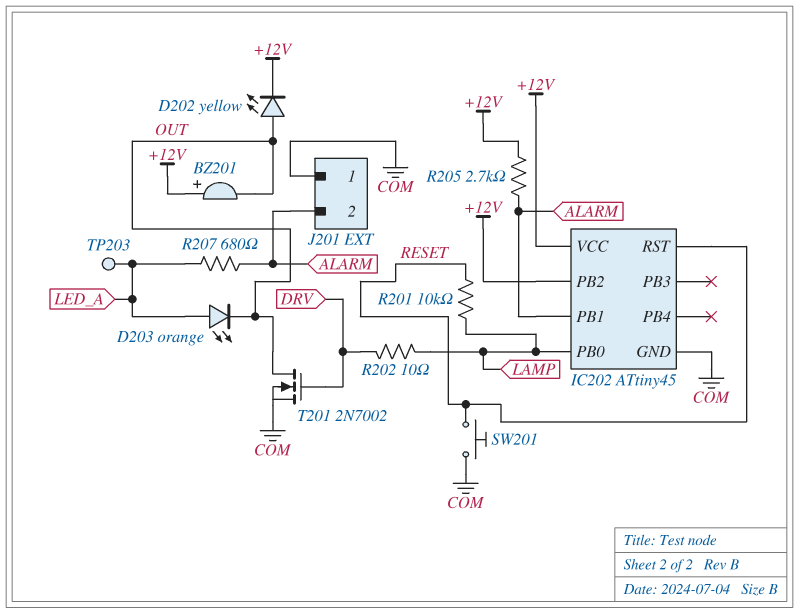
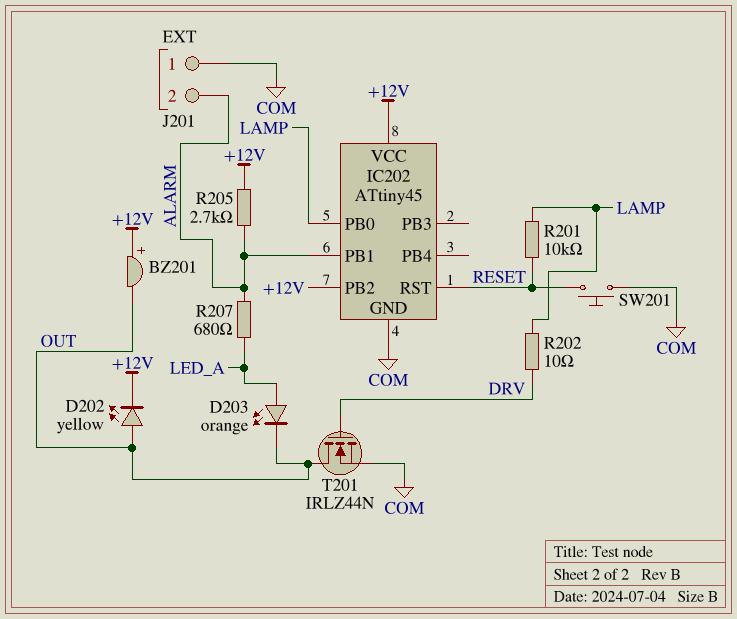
T201: NMOS 2N7002 (G DRV, D OUT, S COM) -> NMOS IRLZ44N (G DRV, D OUT, S COM)
TP203: test point (LED_A) -> none

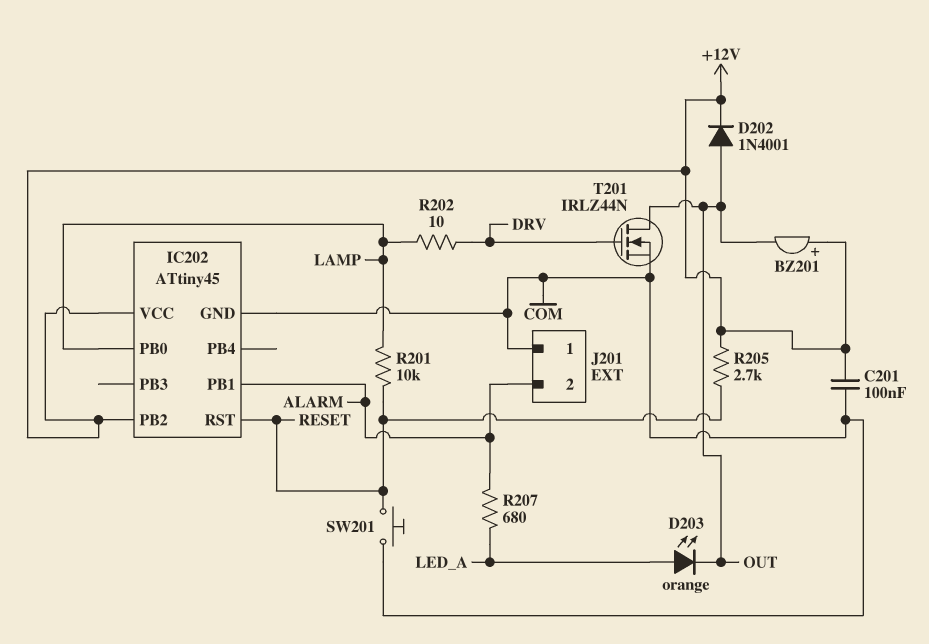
C201: none -> 100nF (+12V, COM)
D202: LED yellow (A OUT, K +12V) -> diode 1N4001 (A OUT, K +12V)
R205: 2.7k (+12V, ALARM) -> 2.7k (+12V, RESET)

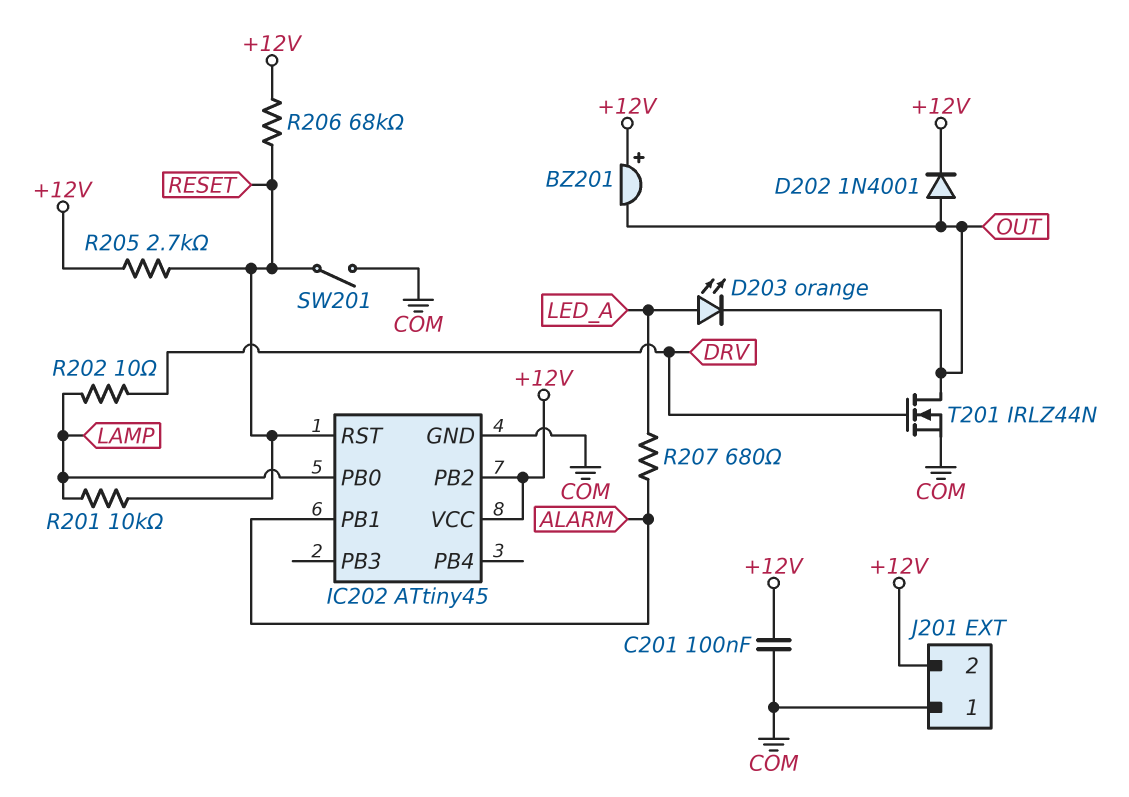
J201 pin 2: ALARM -> +12V
R206: none -> 68k (+12V, RESET)
SW201: button (COM, RESET) -> switch (COM, RESET)

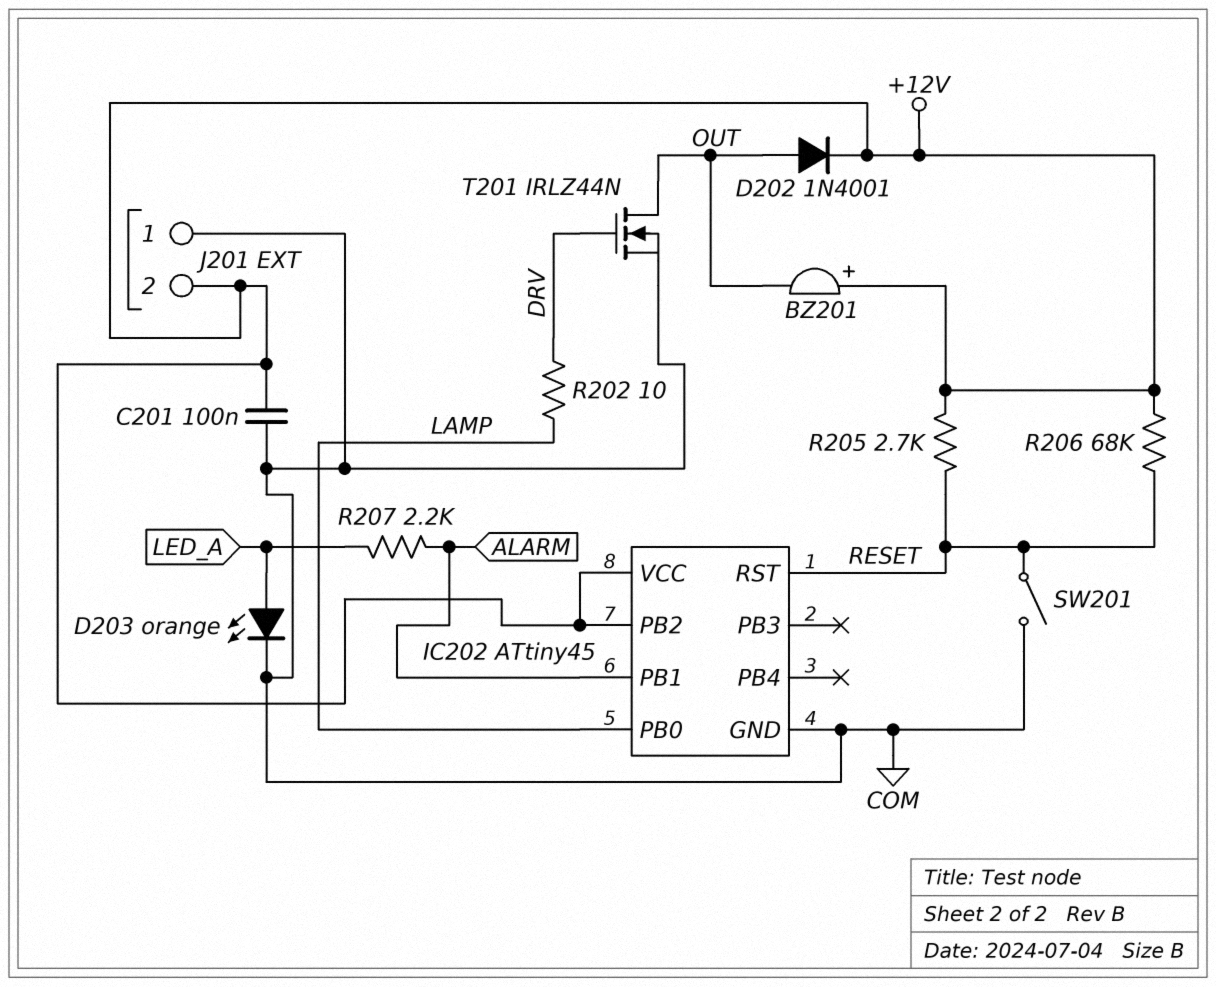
D203: LED orange (A LED_A, K OUT) -> LED orange (A LED_A, K COM)
R201: 10k (LAMP, RESET) -> none
R207: 680 (ALARM, LED_A) -> 2.2k (ALARM, LED_A)

